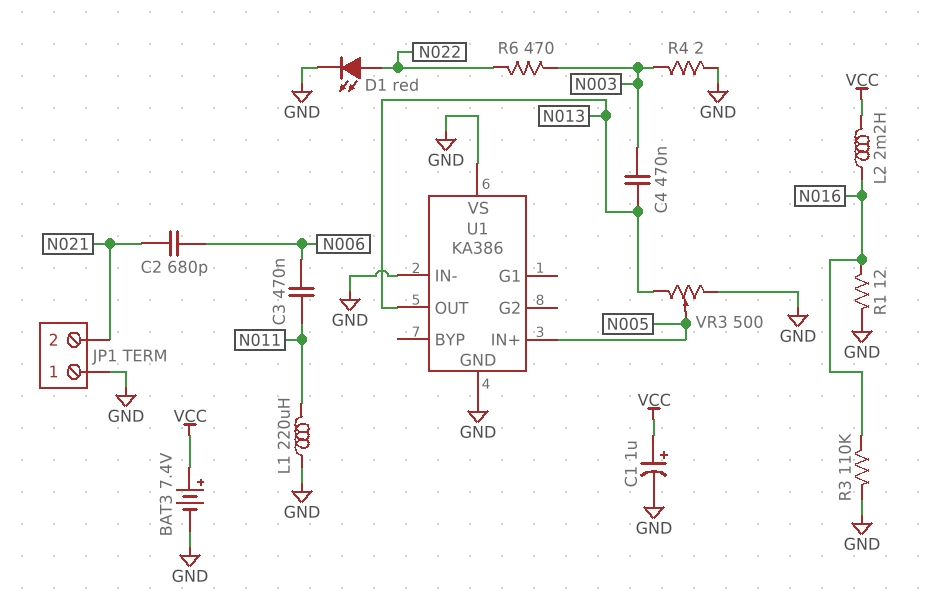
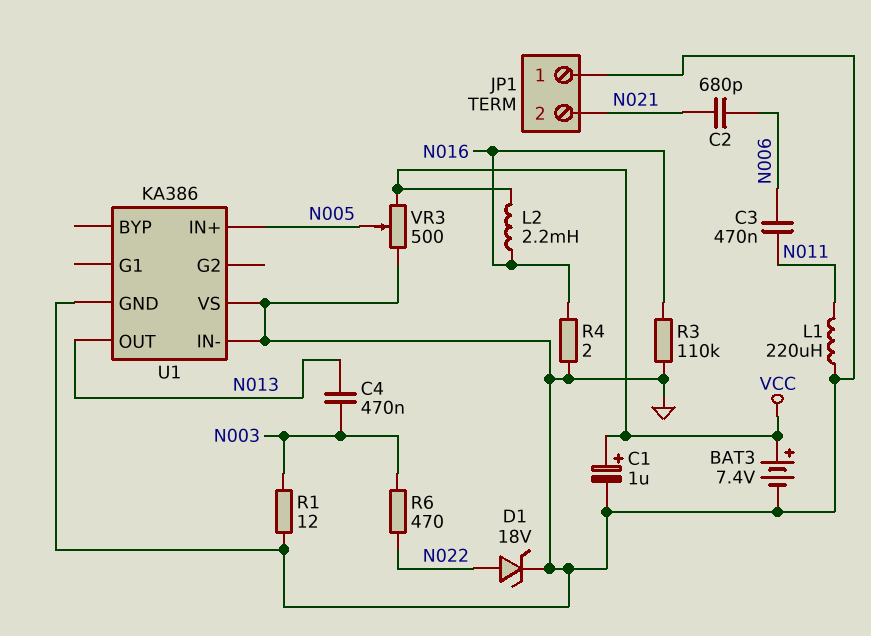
D1: LED red (A N022, K GND) -> zener 18V (A N022, K GND)
R1: 12 (GND, N016) -> 12 (GND, N003)
R4: 2 (GND, N003) -> 2 (GND, N016)
VR3: 500 (GND, N013, wiper N005) -> 500 (GND, VCC, wiper N005)

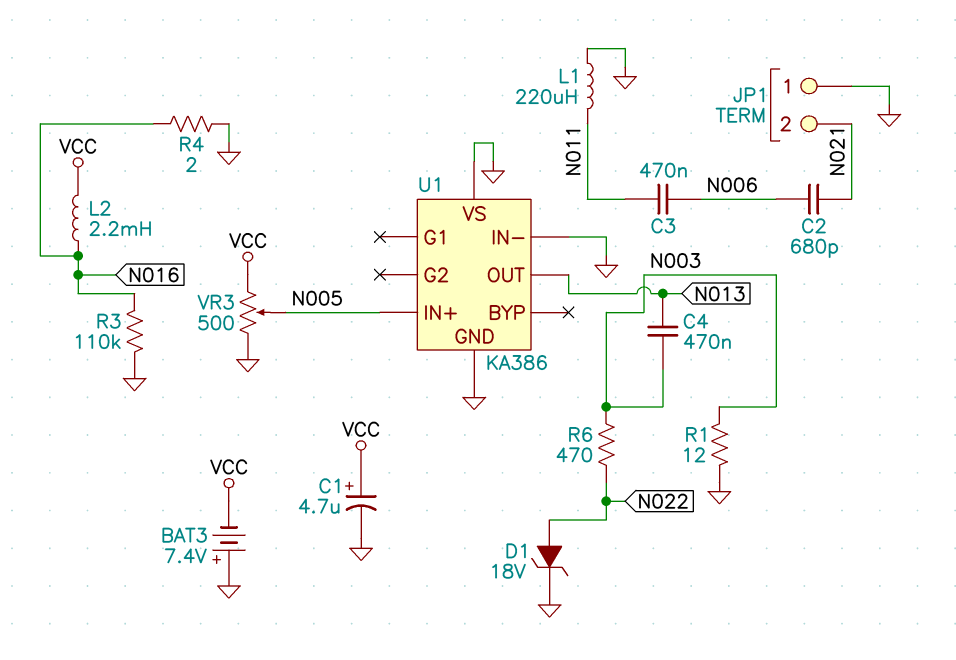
BAT3: 7.4V (plus VCC, minus GND) -> 7.4V (plus GND, minus VCC)
C1: 1uF (plus VCC, minus GND) -> 4.7uF (plus VCC, minus GND)

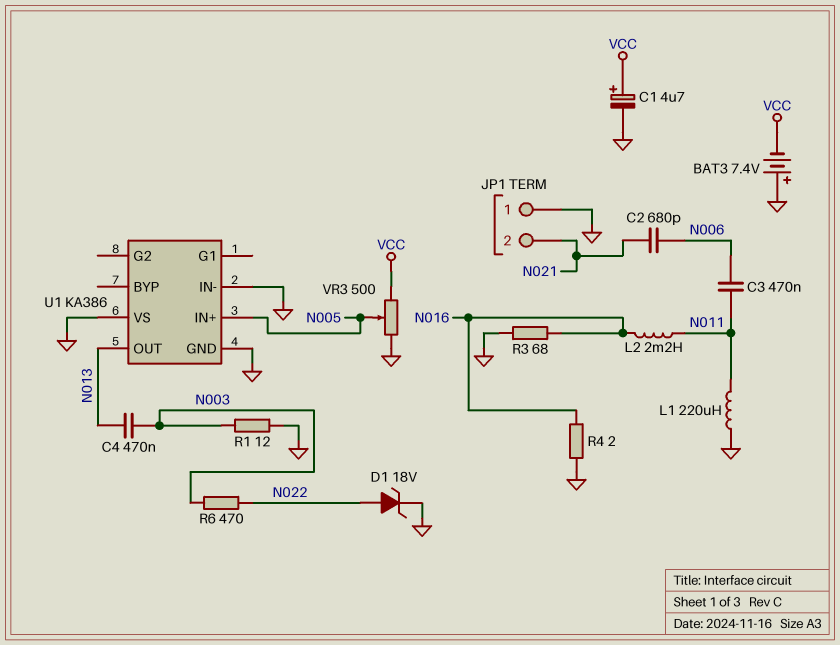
L2: 2.2mH (N016, VCC) -> 2.2mH (N011, N016)
R3: 110k (GND, N016) -> 68 (GND, N016)

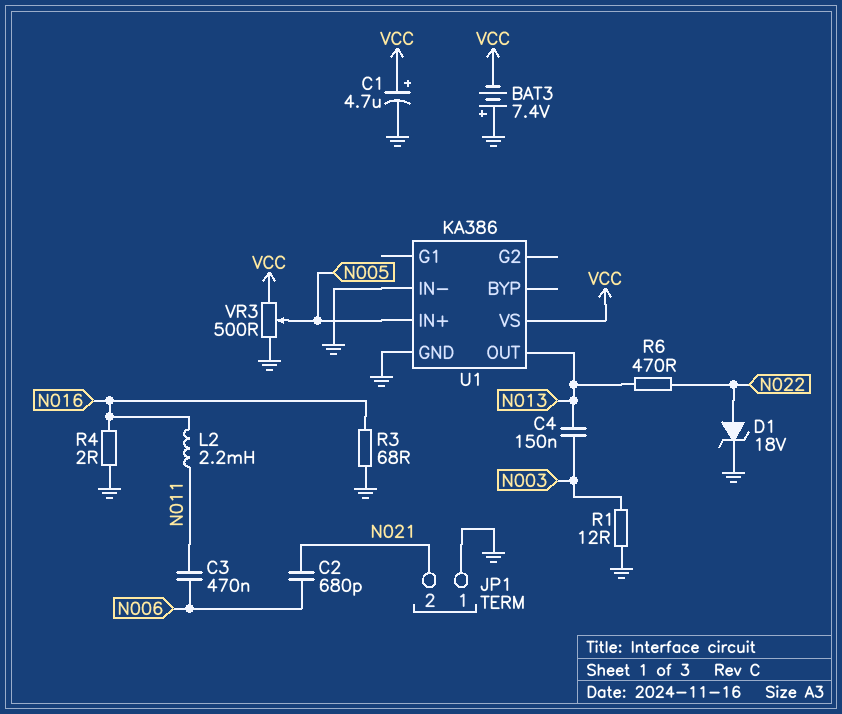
C4: 470nF (N003, N013) -> 150nF (N003, N013)
L1: 220uH (GND, N011) -> none
R6: 470 (N003, N022) -> 470 (N013, N022)
U1 pin VS: GND -> VCC

